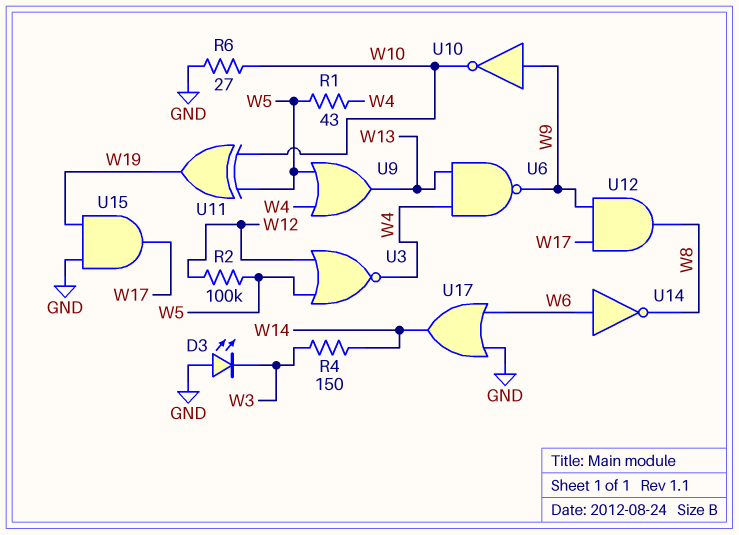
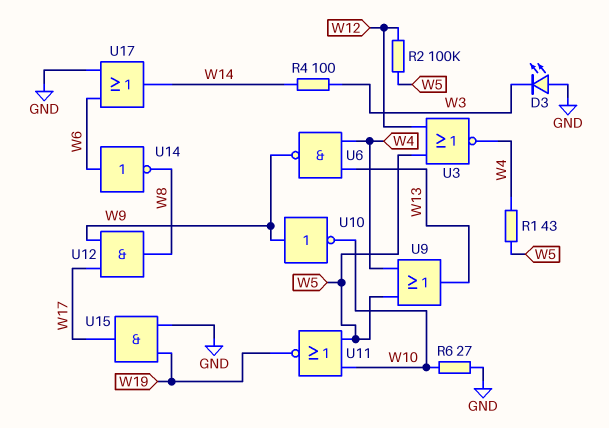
R4: 150 (W3, W14) -> 100 (W3, W14)
U11: XOR (in W5, in W10, out W19) -> NOR (in W5, in W10, out W19)

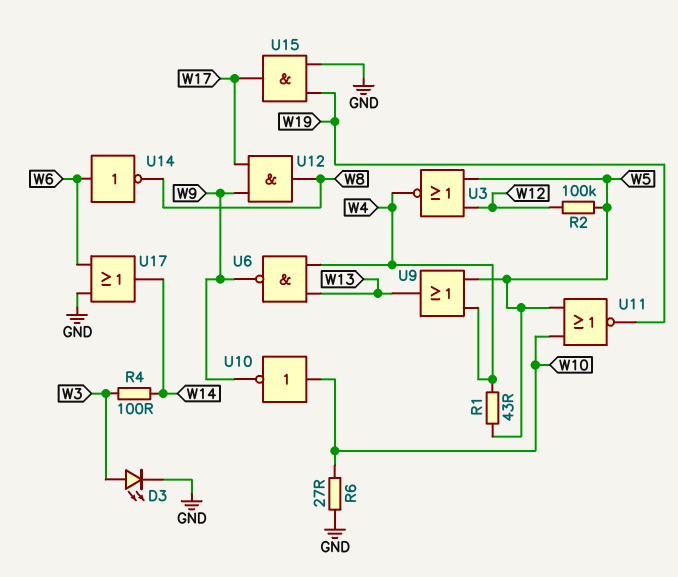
D3: LED (A GND, K W3) -> LED (A W3, K GND)
U10: NOT (in W9, out W10) -> NOT (in W10, out W9)

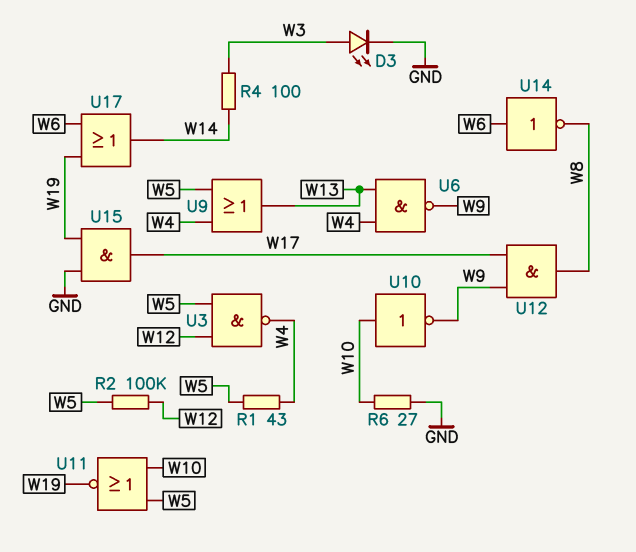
U3: NOR (in W5, in W12, out W4) -> NAND (in W5, in W12, out W4)
U17: OR (in GND, in W6, out W14) -> OR (in W6, in W19, out W14)

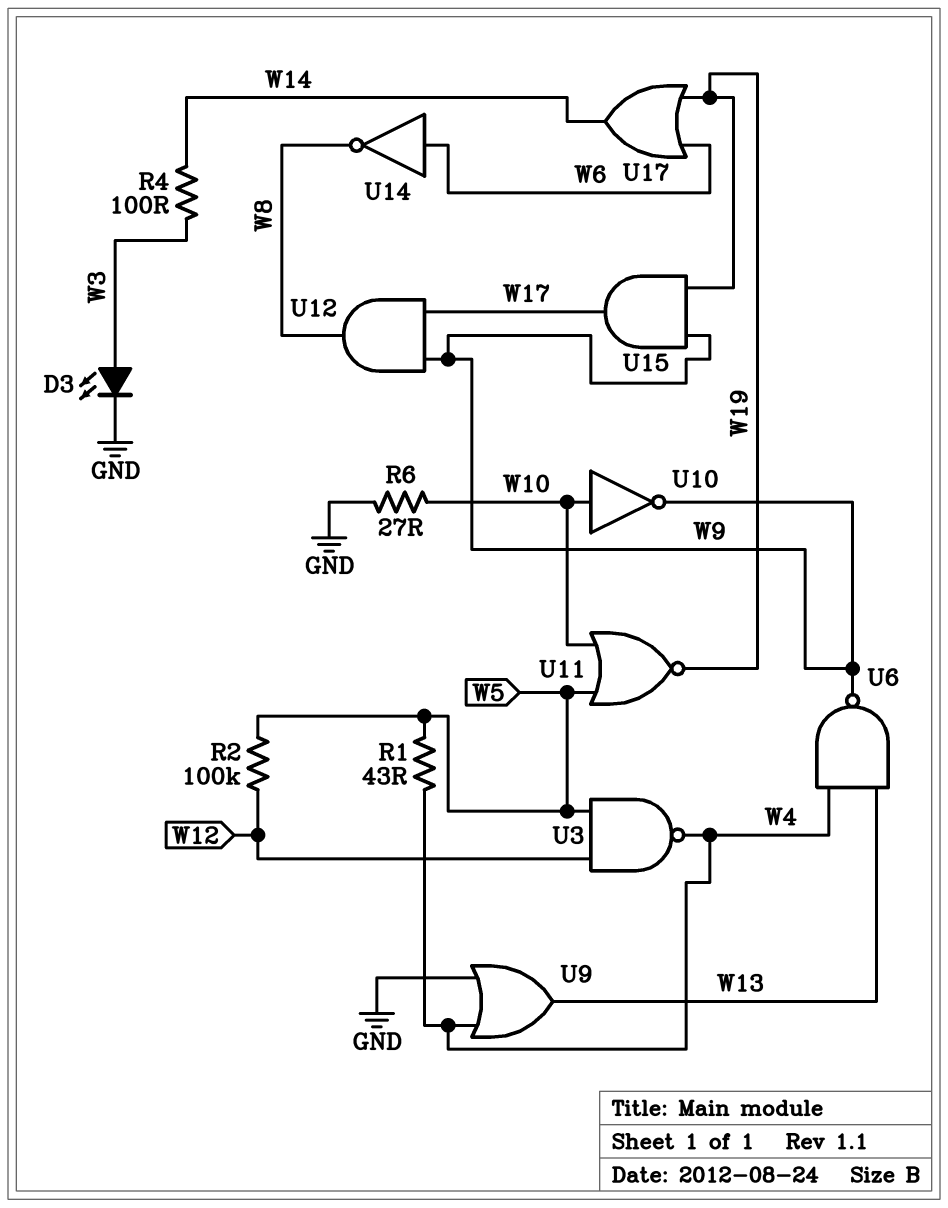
U9: OR (in W4, in W5, out W13) -> OR (in GND, in W4, out W13)
U15: AND (in GND, in W19, out W17) -> AND (in W9, in W19, out W17)

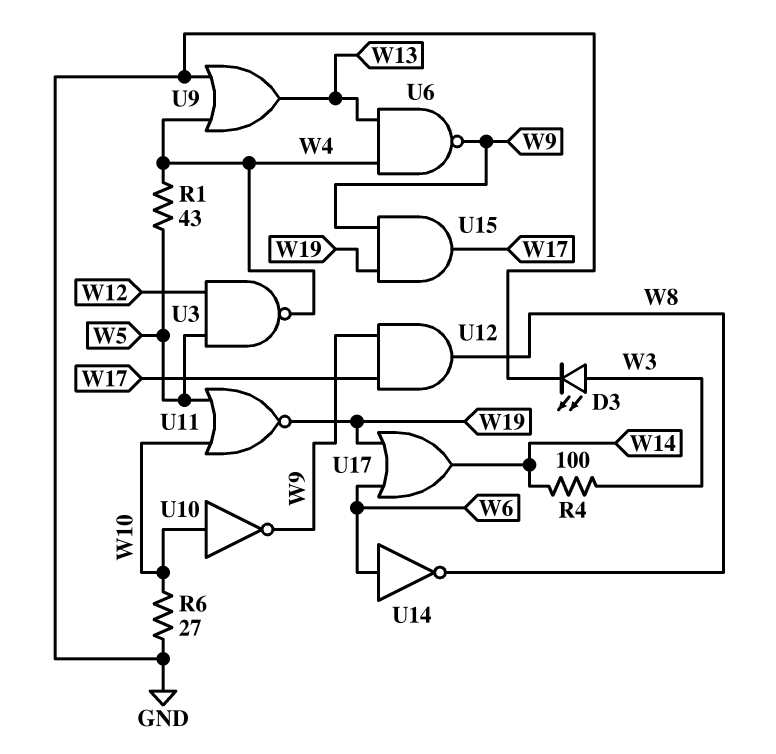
R2: 100k (W5, W12) -> none

